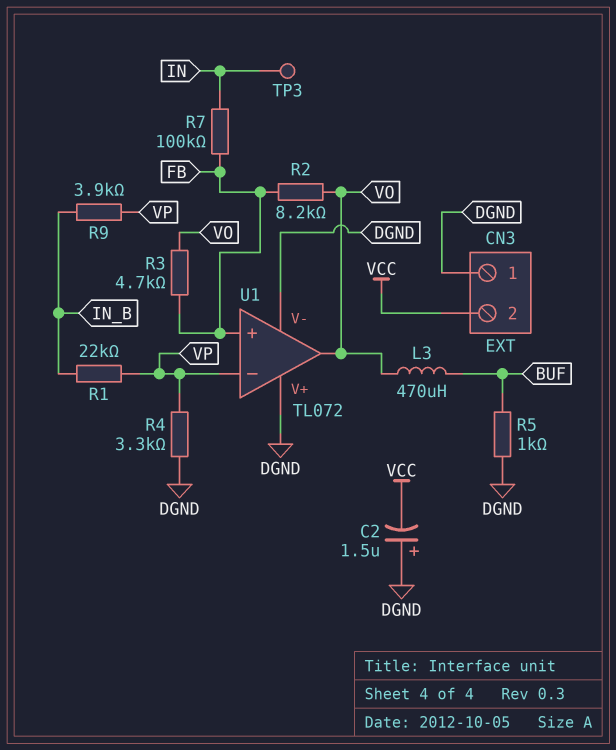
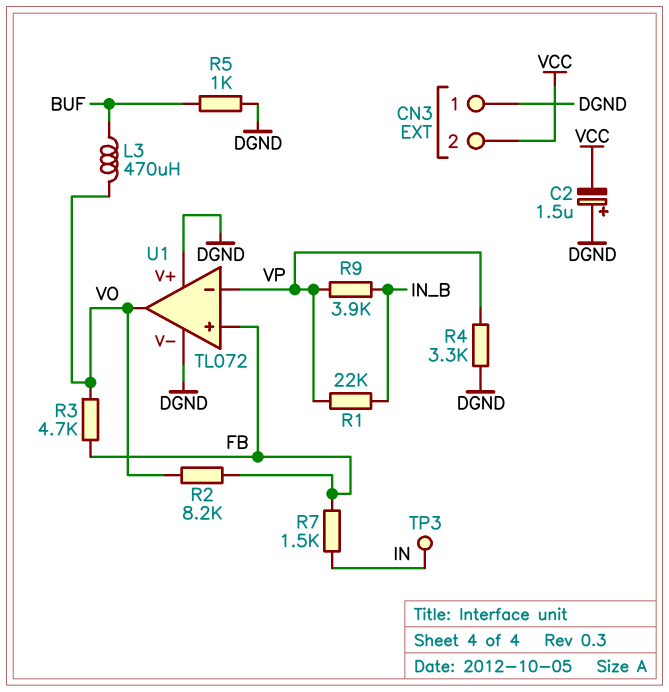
R7: 100k (FB, IN) -> 1.5k (FB, IN)

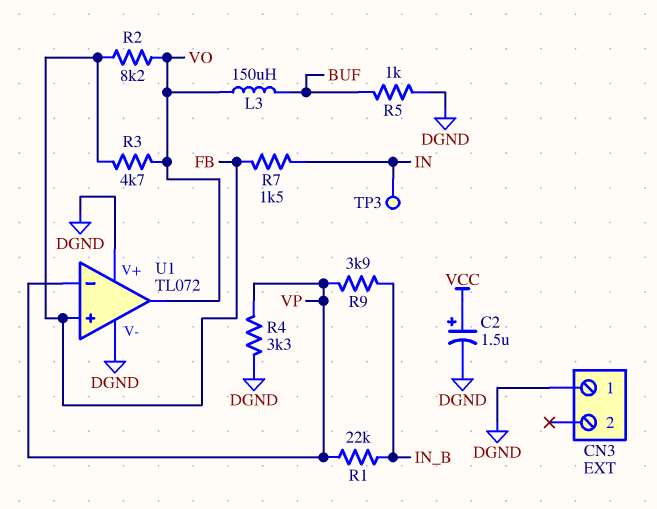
C2: 1.5uF (plus DGND, minus VCC) -> 1.5uF (plus VCC, minus DGND)
CN3 pin 2: VCC -> none
L3: 470uH (BUF, VO) -> 150uH (BUF, VO)

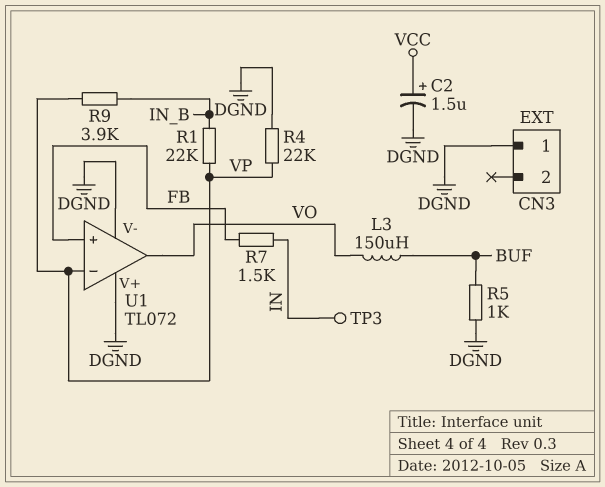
R2: 8.2k (FB, VO) -> none
R3: 4.7k (FB, VO) -> none
R4: 3.3k (DGND, VP) -> 22k (DGND, VP)

